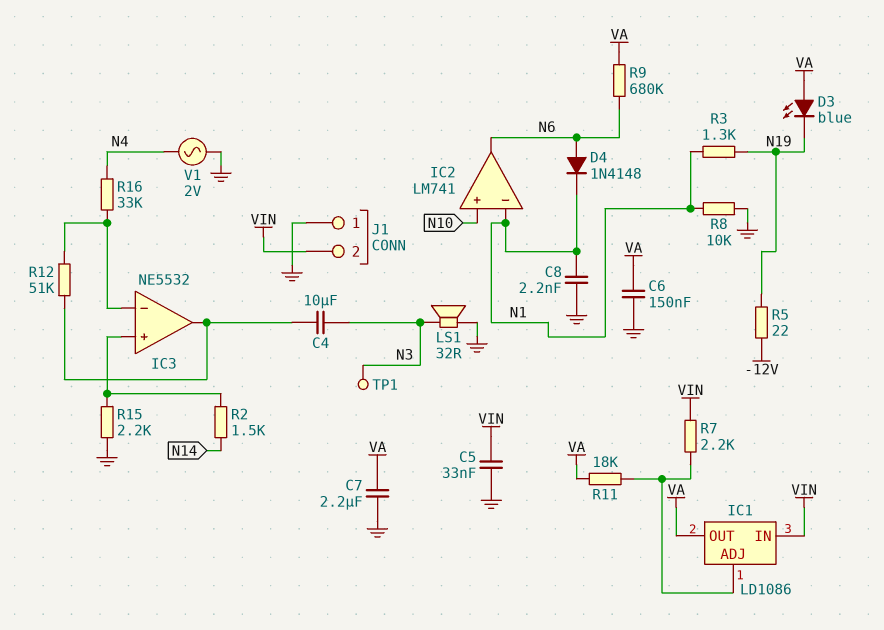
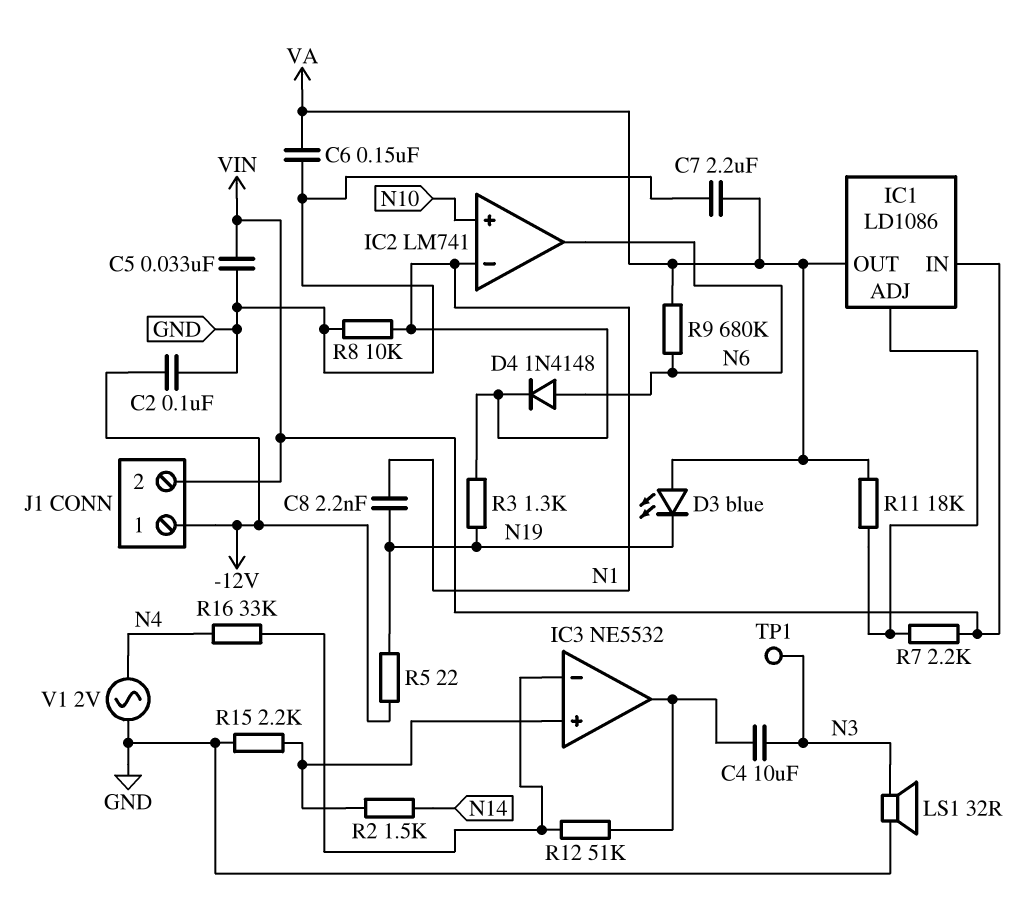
C2: none -> 100nF (-12V, GND)
C8: 2.2nF (GND, N1) -> 2.2nF (N1, N19)
J1 pin 1: GND -> -12V

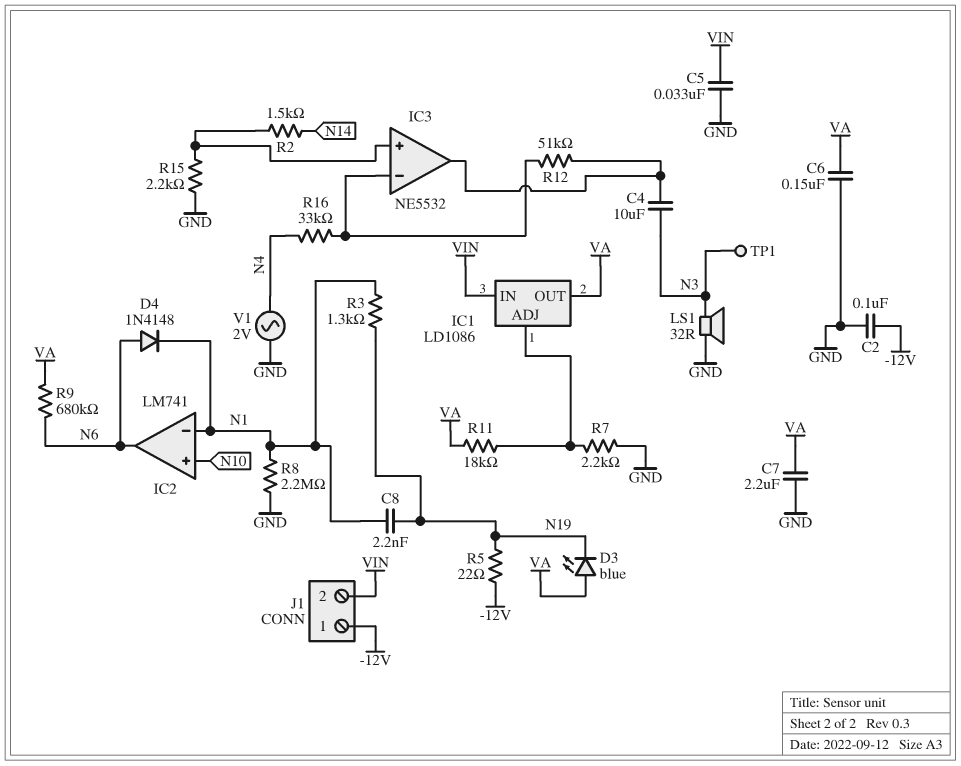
R7: 2.2k (IC1/ADJ, VIN) -> 2.2k (GND, IC1/ADJ)
R8: 10k (GND, N1) -> 2.2M (GND, N1)

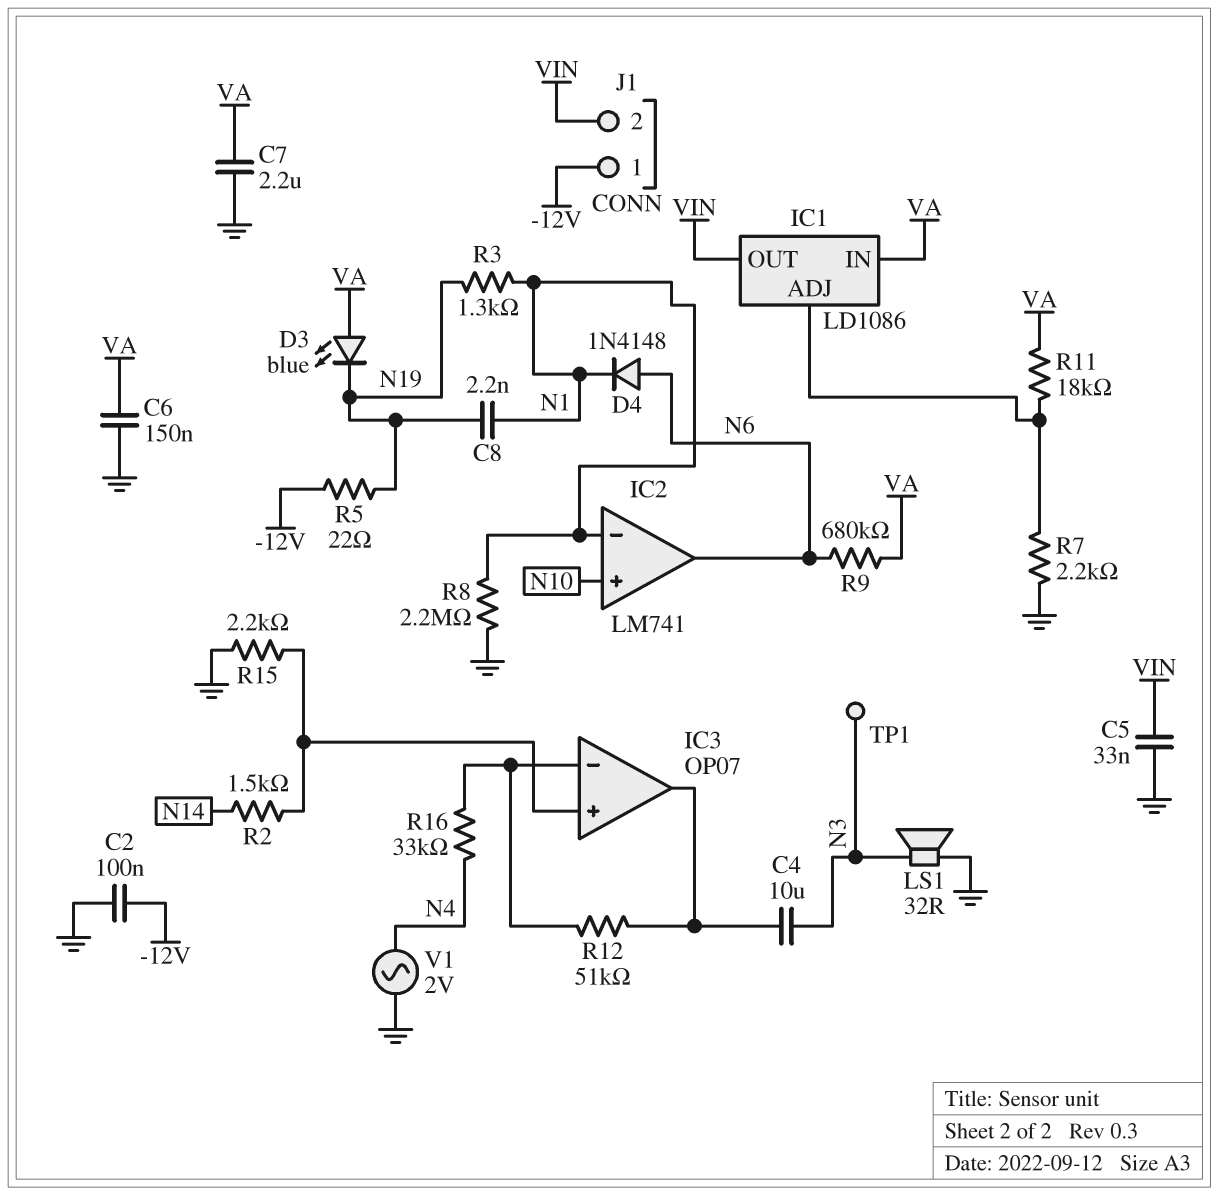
IC1 pin IN: VIN -> VA
IC1 pin OUT: VA -> VIN
IC3: NE5532 -> OP07

